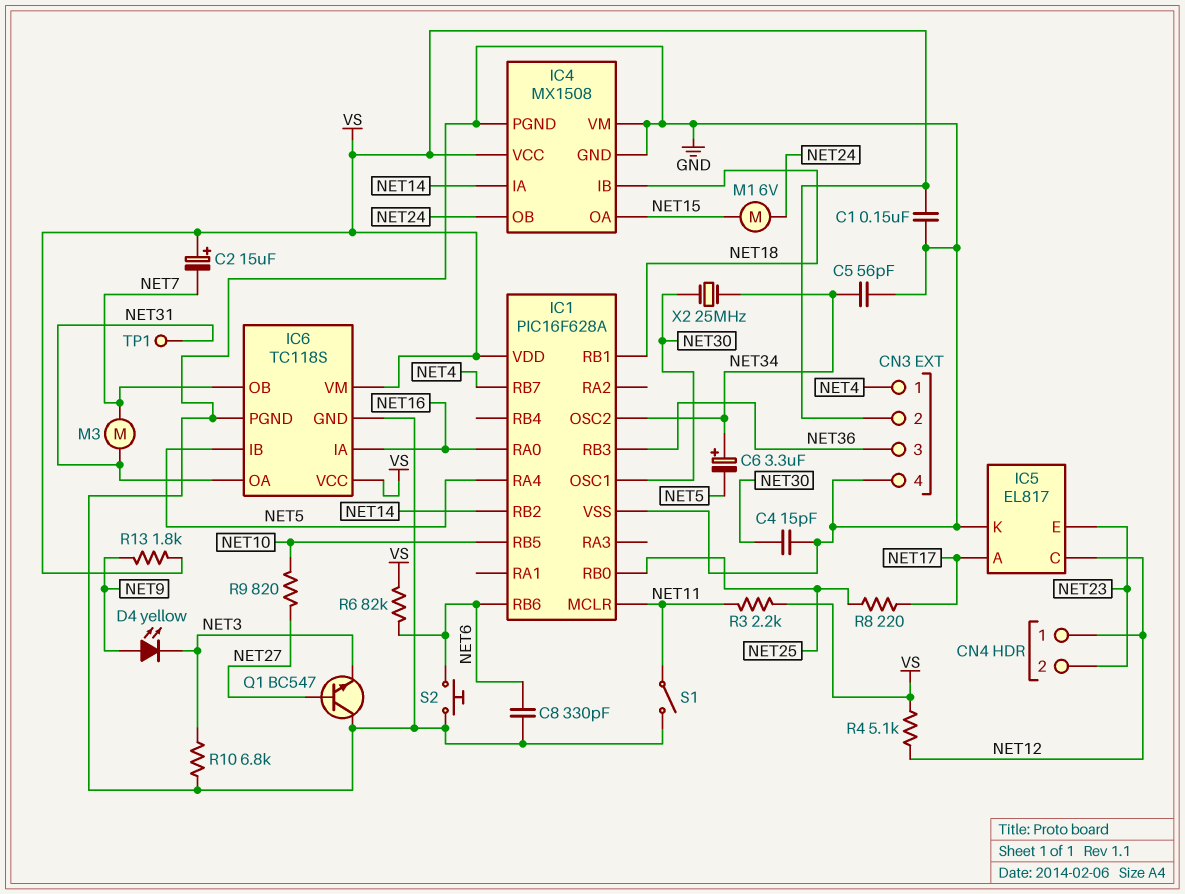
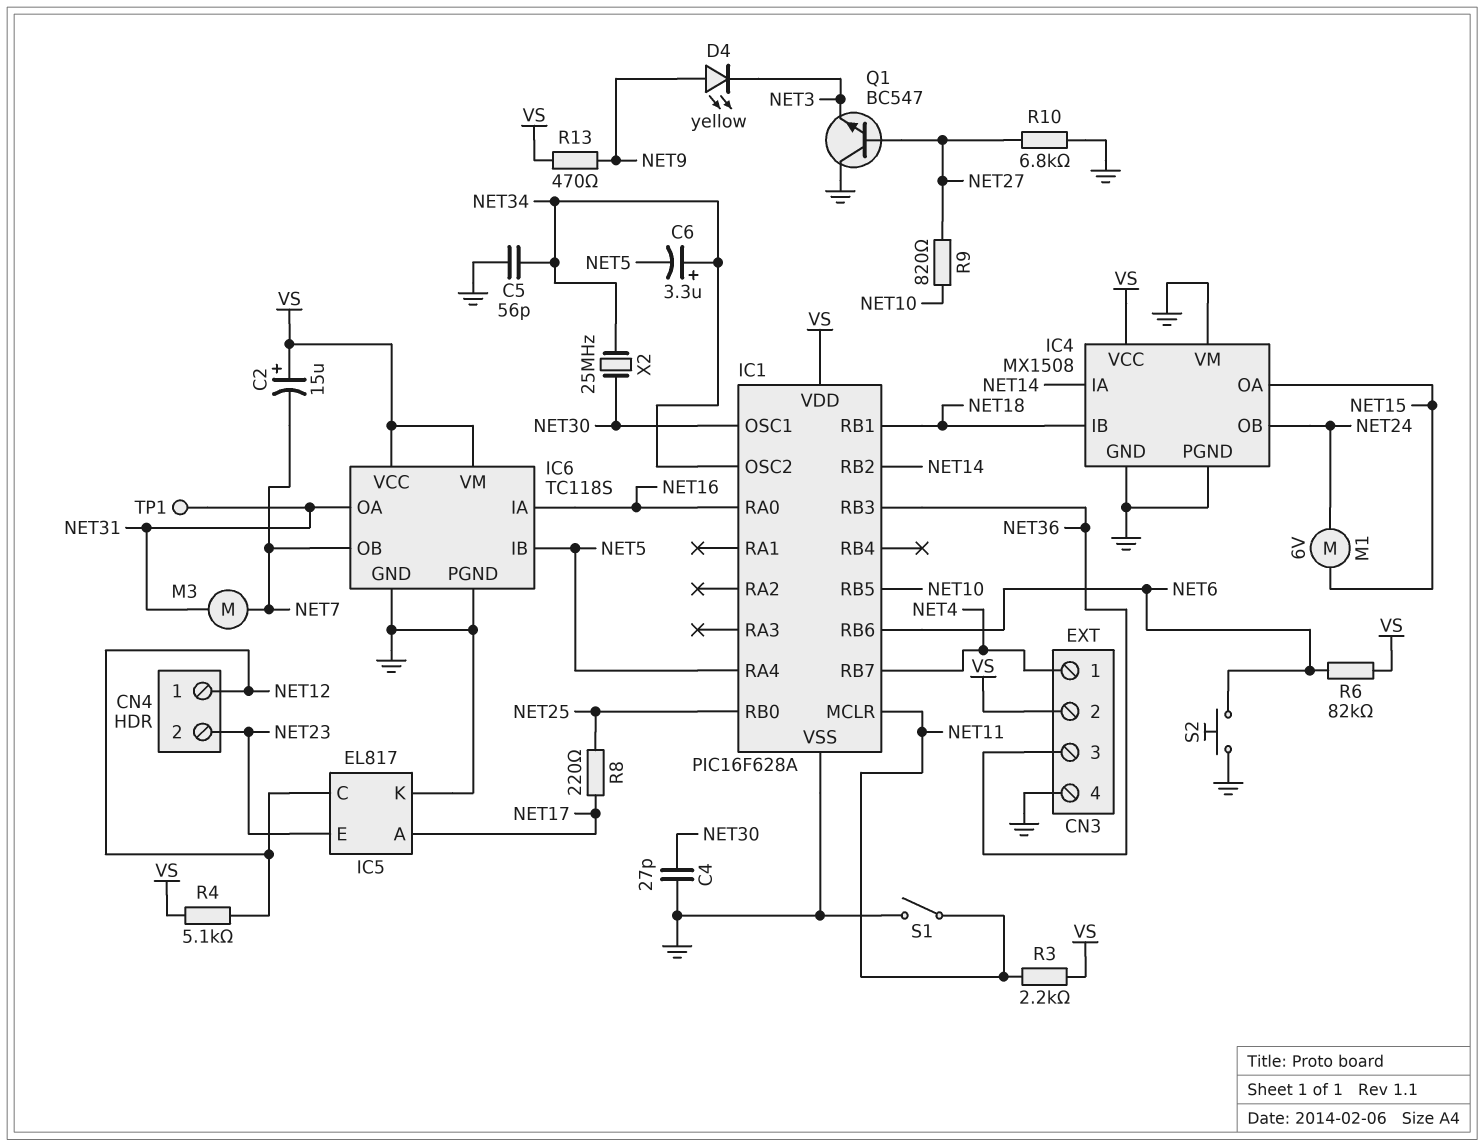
C1: 150nF (GND, VS) -> none
C4: 15pF (GND, NET30) -> 27pF (GND, NET30)
C8: 330pF (GND, NET6) -> none
R10: 6.8k (GND, NET3) -> 6.8k (GND, NET27)
R13: 1.8k (NET9, VS) -> 470 (NET9, VS)

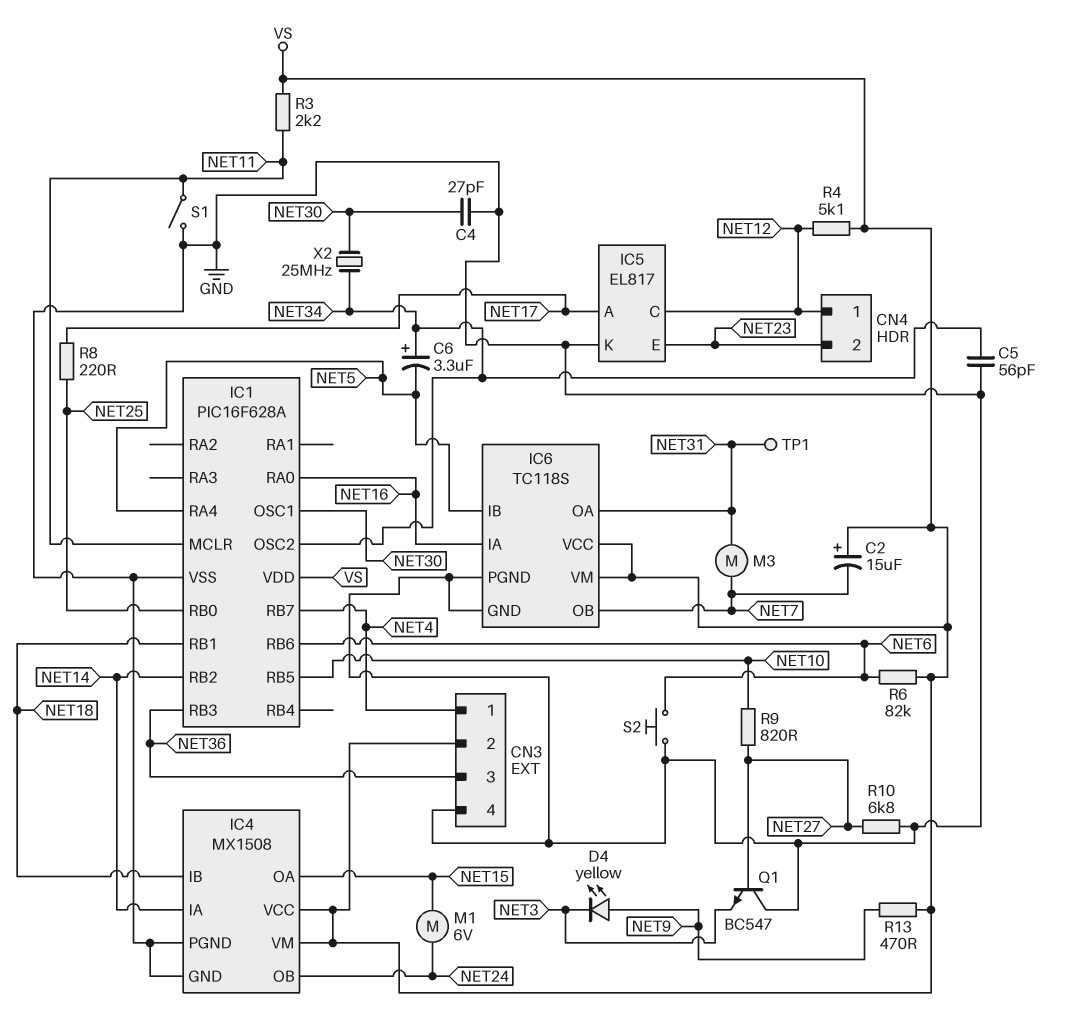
IC4 pin VM: GND -> VS

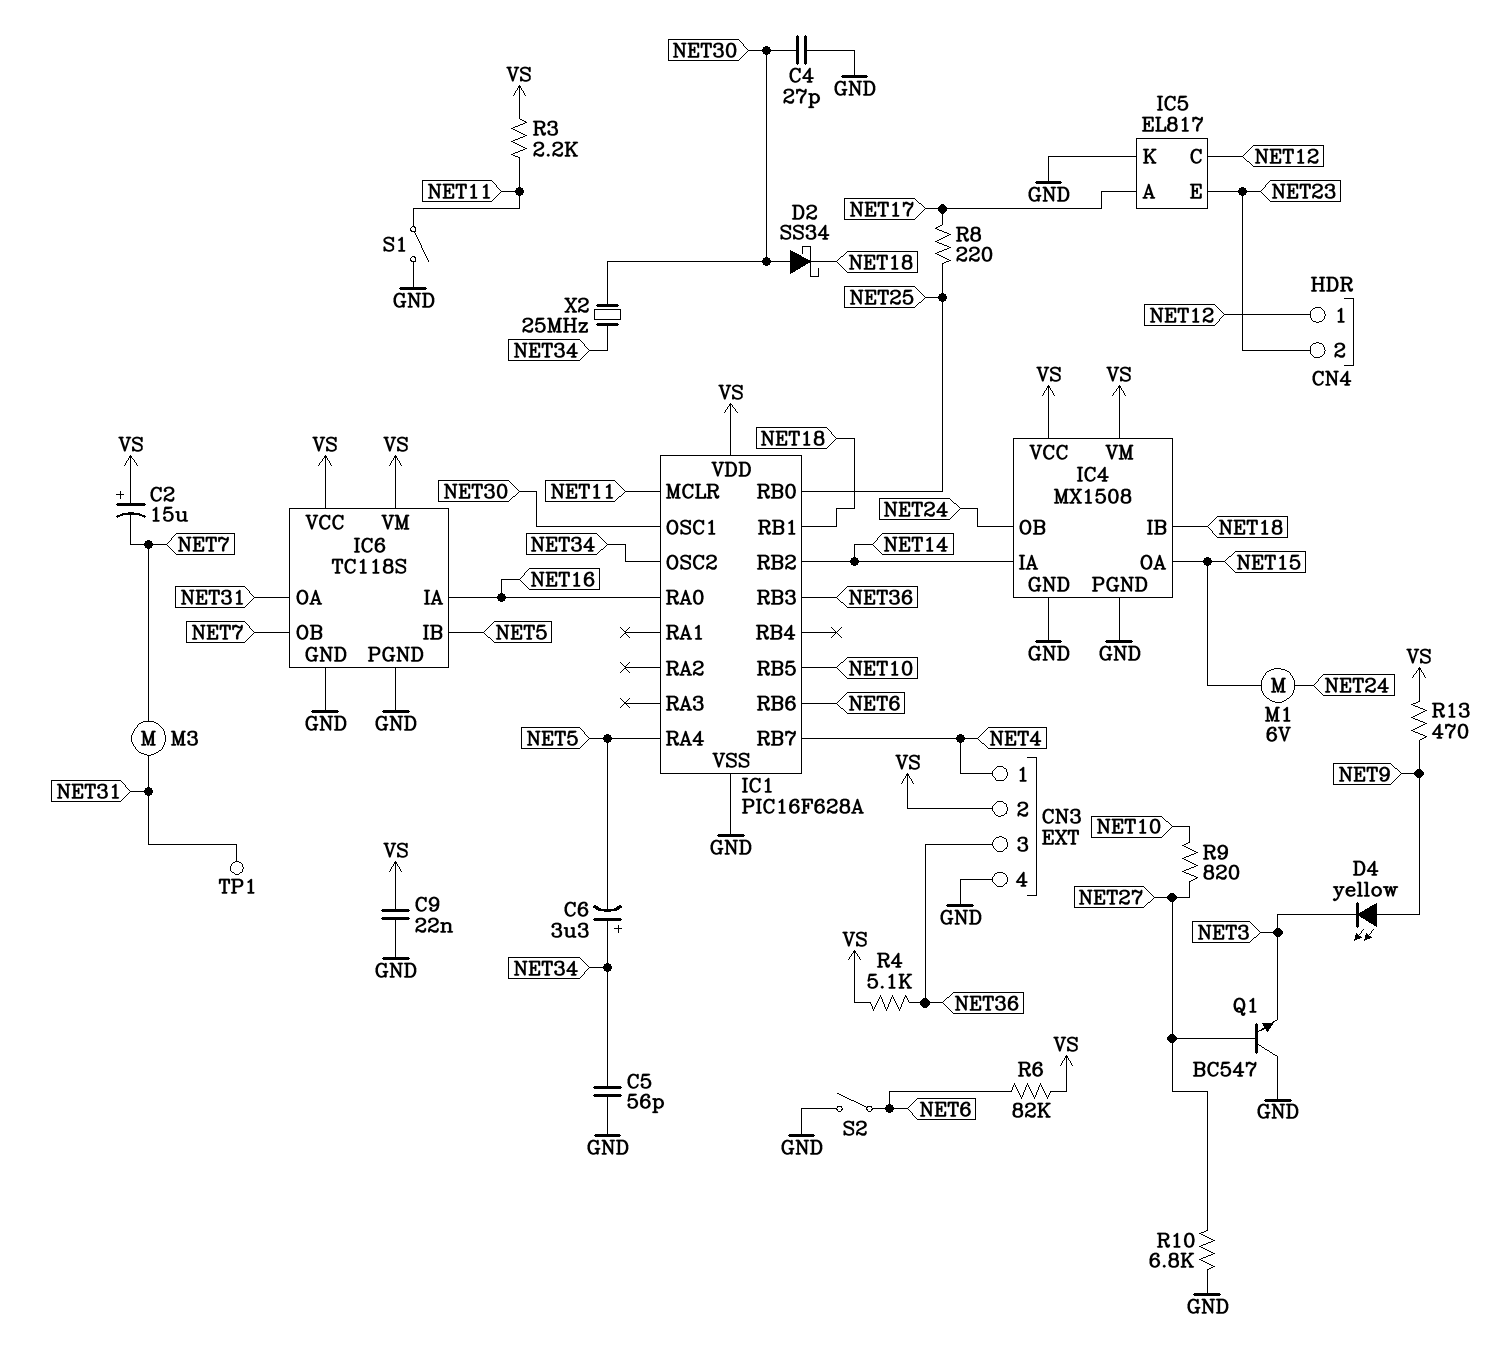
C9: none -> 22nF (GND, VS)
D2: none -> schottky SS34 (A NET30, K NET18)
R4: 5.1k (NET12, VS) -> 5.1k (NET36, VS)
S2: button (GND, NET6) -> switch (GND, NET6)

